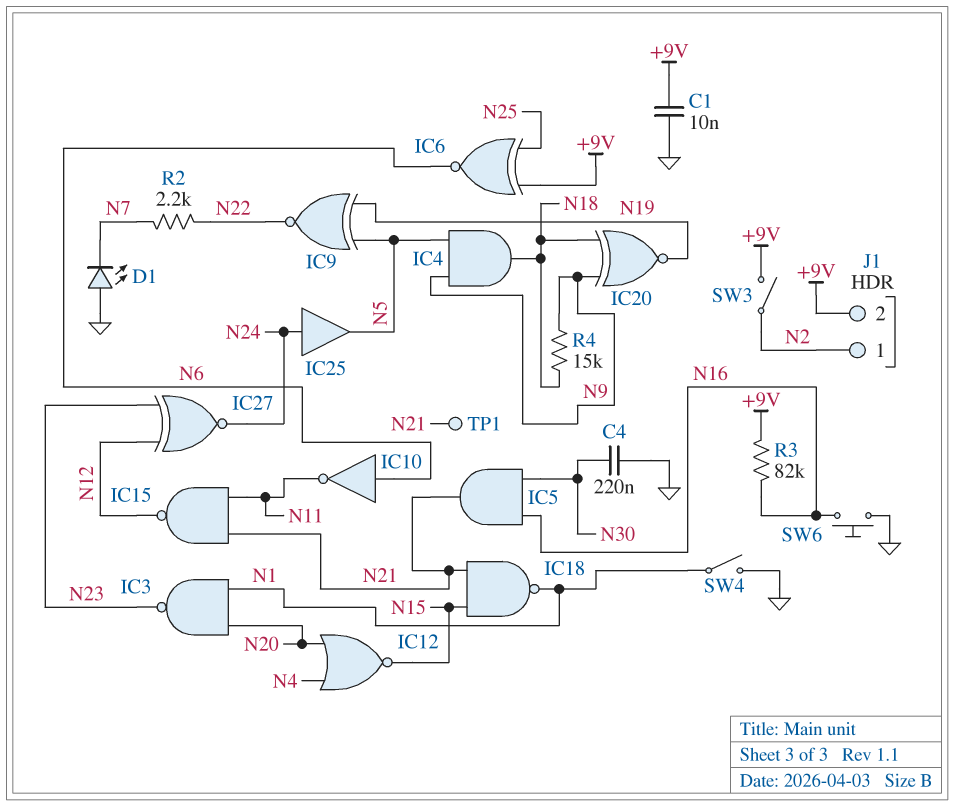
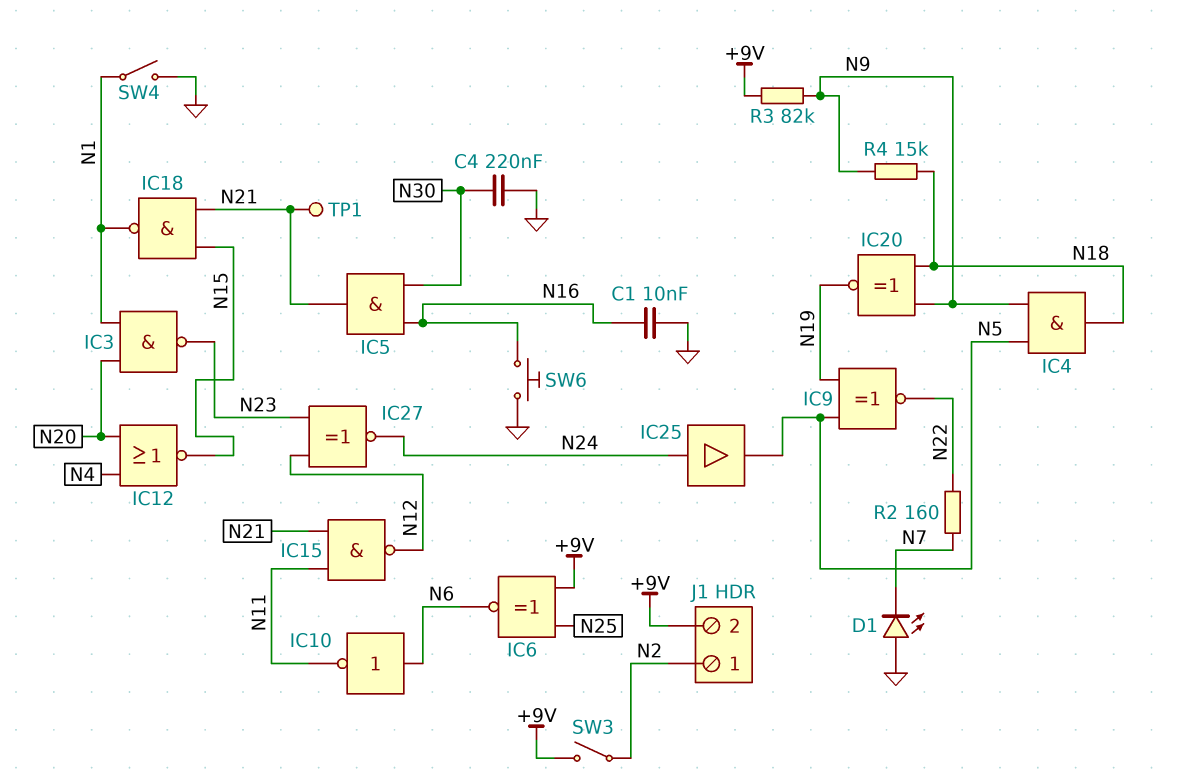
C1: 10nF (+9V, GND) -> 10nF (GND, N16)
R2: 2.2k (N7, N22) -> 160 (N7, N22)
R3: 82k (+9V, N16) -> 82k (+9V, N9)

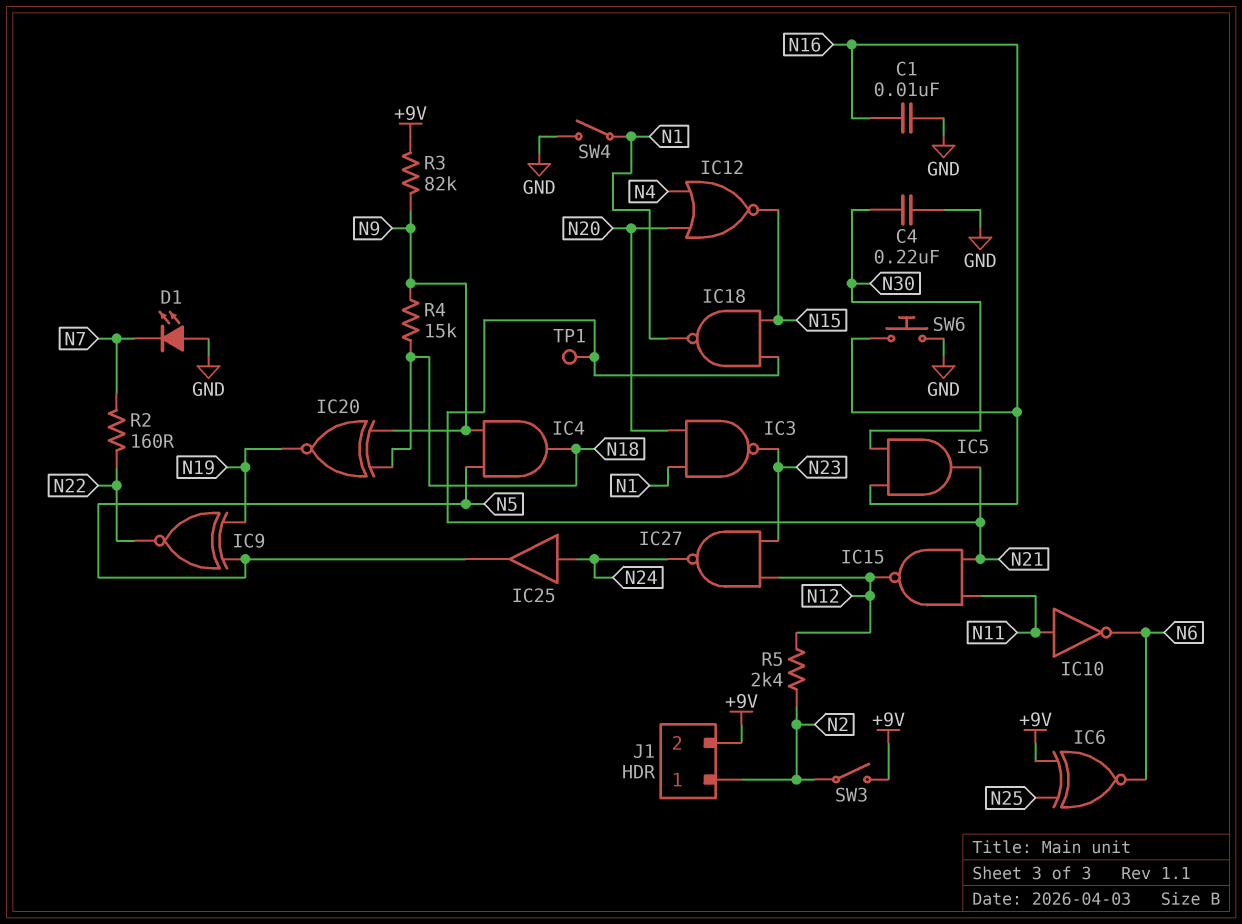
IC10: NOT (in N6, out N11) -> NOT (in N11, out N6)
IC27: XNOR (in N12, in N23, out N24) -> NAND (in N12, in N23, out N24)
R5: none -> 2.4k (N2, N12)

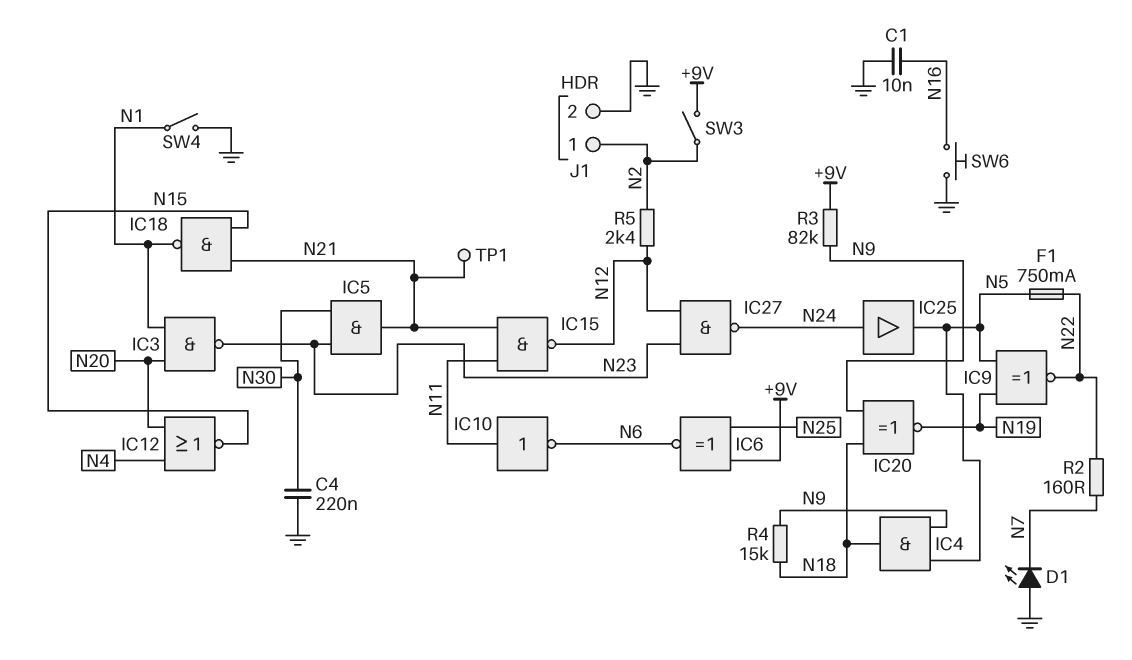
F1: none -> 750mA (N5, N22)
IC5: AND (in N16, in N30, out N21) -> AND (in N23, in N30, out N21)
J1 pin 2: +9V -> GND

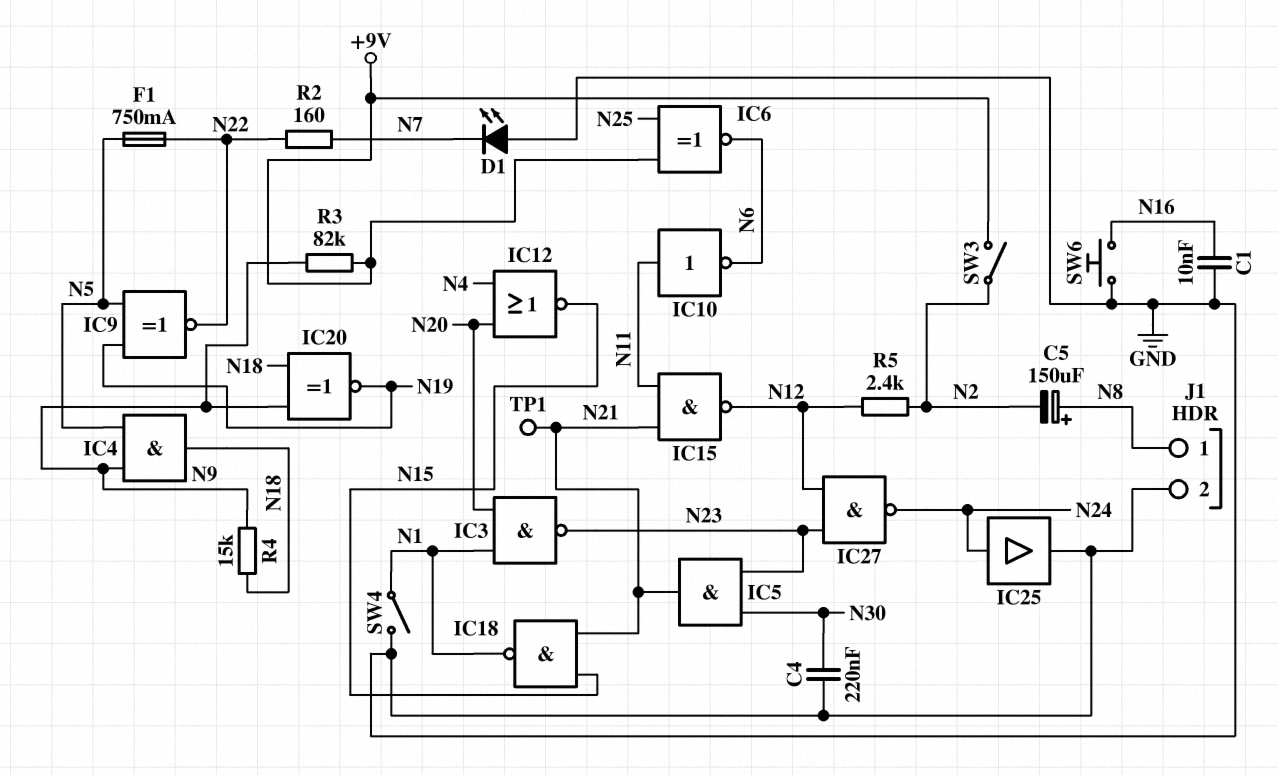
C5: none -> 150uF (plus N8, minus N2)
IC25: buffer (in N24, out N5) -> buffer (in N24, out GND)
J1 pin 1: N2 -> N8

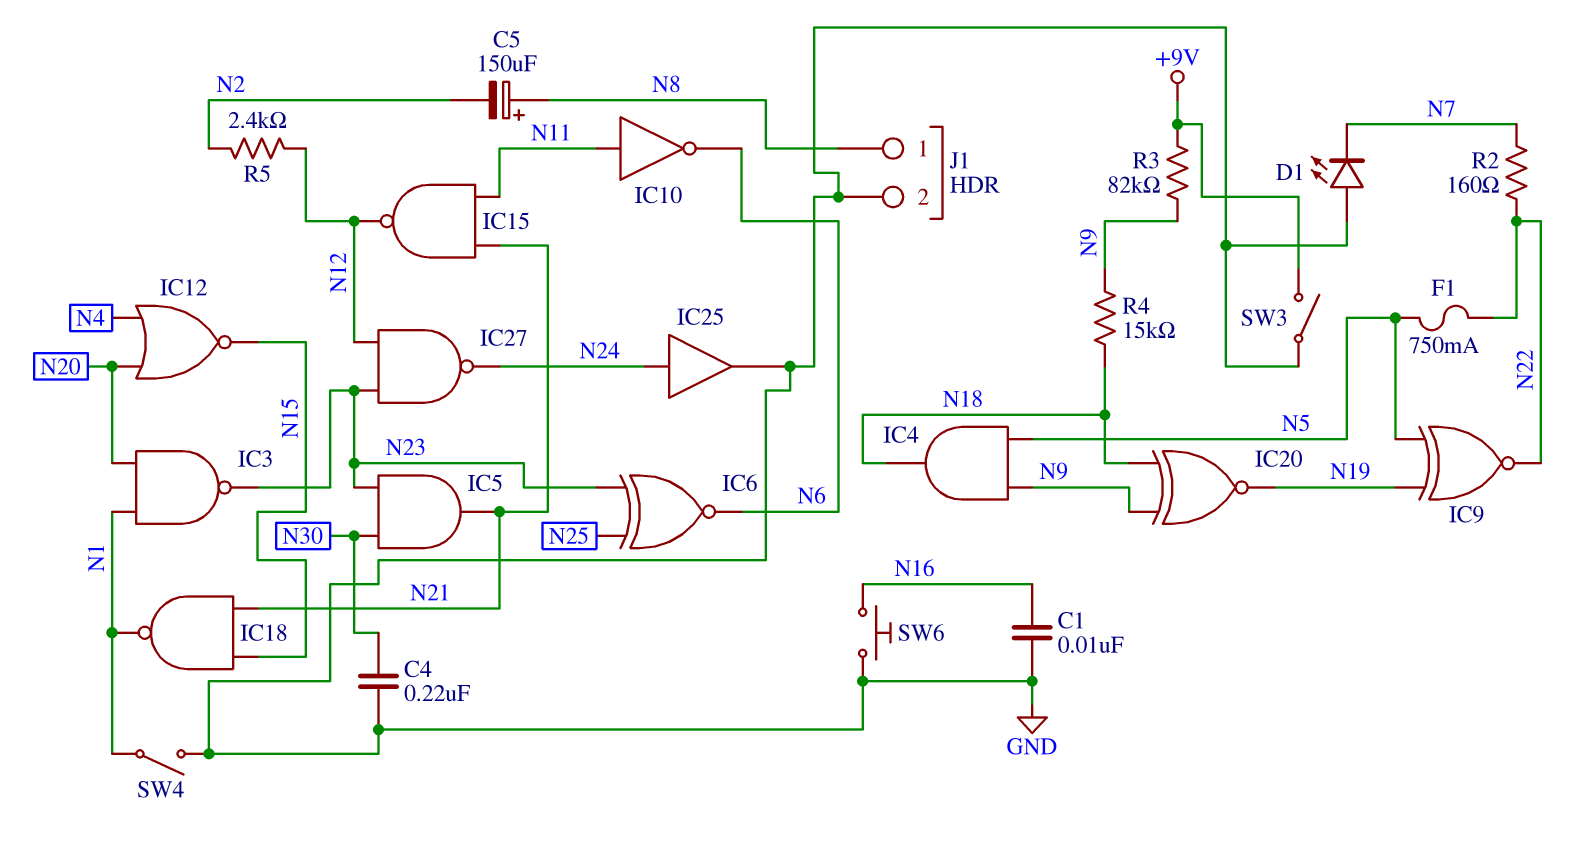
IC6: XNOR (in +9V, in N25, out N6) -> XNOR (in N23, in N25, out N6)
SW3: switch (+9V, N2) -> switch (+9V, GND)
TP1: test point (N21) -> none

